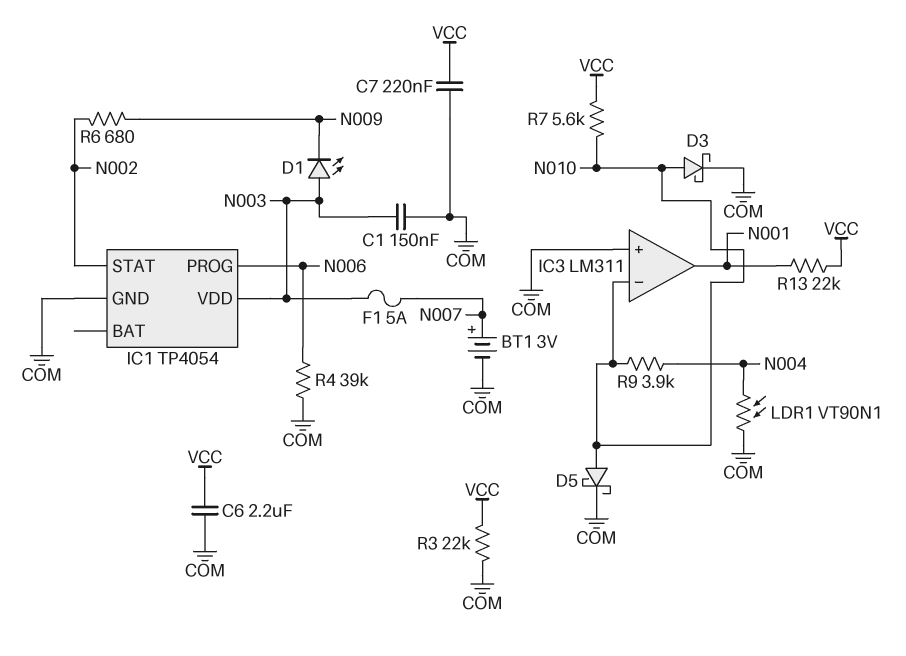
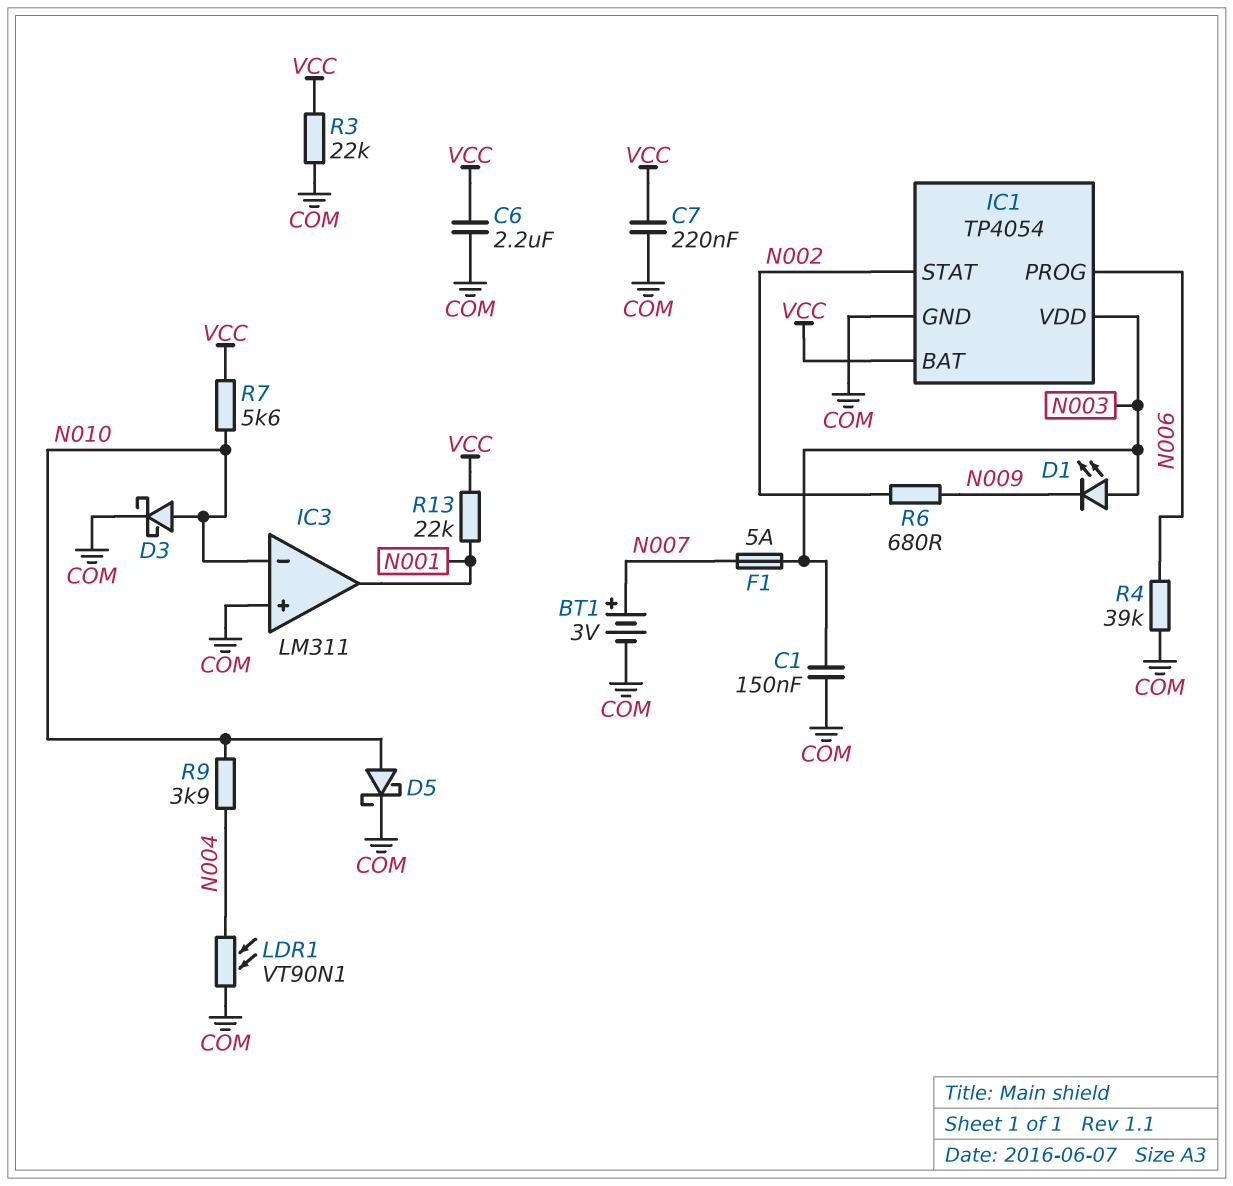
IC1 pin BAT: none -> VCC

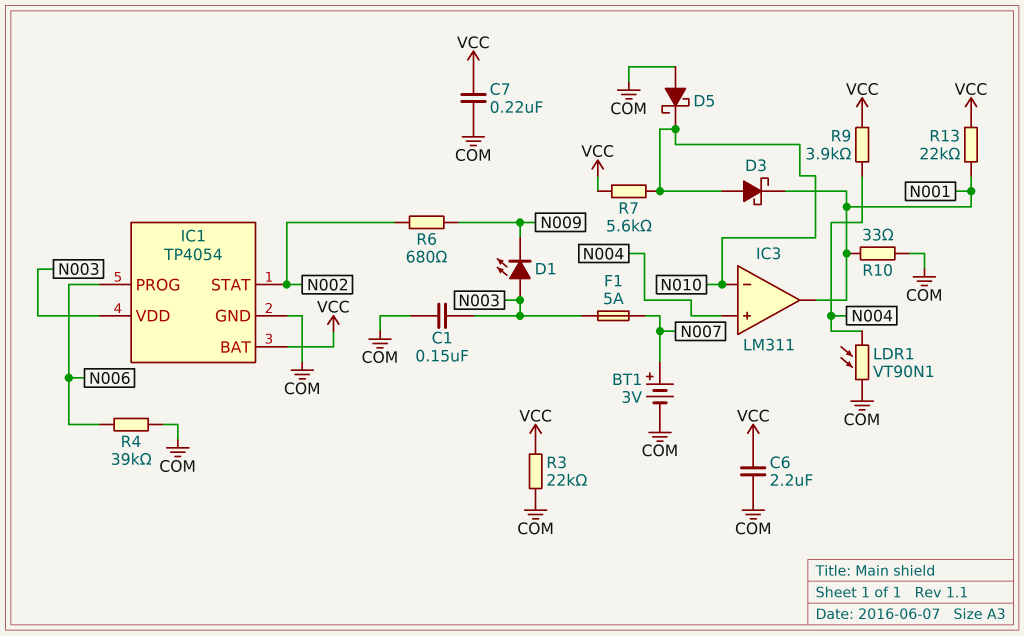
D3: schottky (A N010, K COM) -> schottky (A N010, K N001)
D5: schottky (A N010, K COM) -> schottky (A COM, K N010)
IC3 pin in+: COM -> N004
R9: 3.9k (N004, N010) -> 3.9k (N004, VCC)
R10: none -> 33 (COM, N001)

